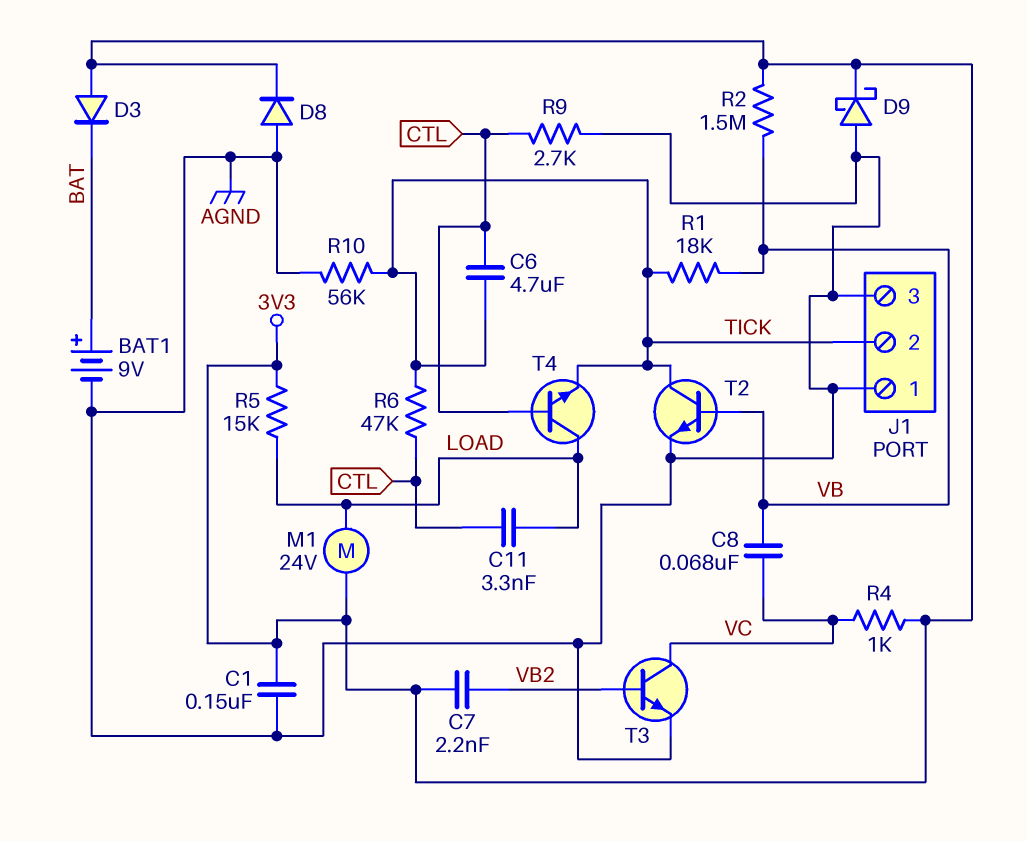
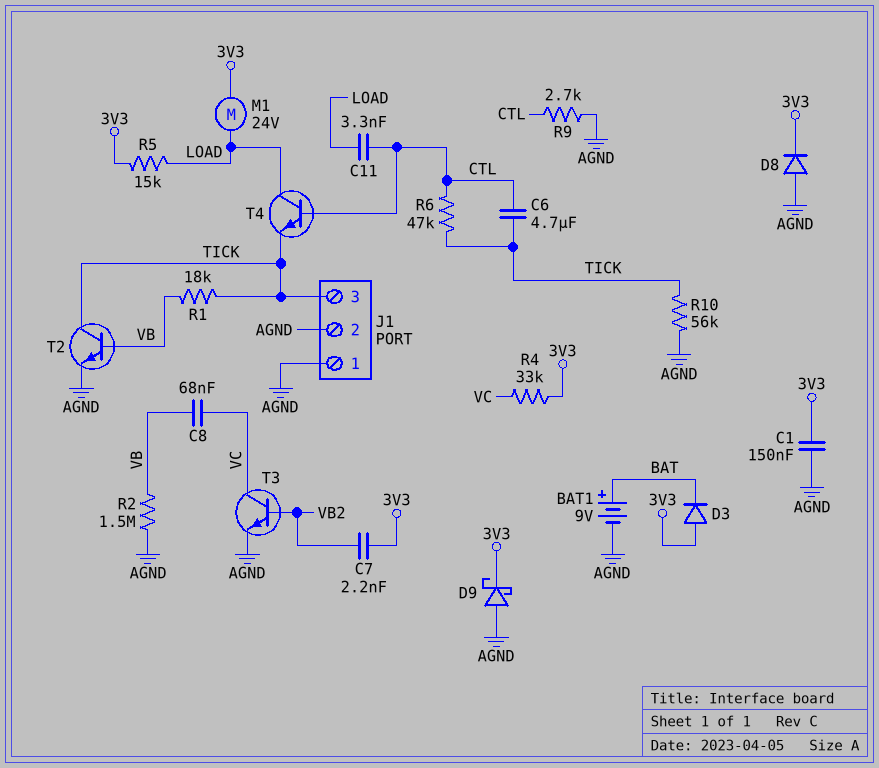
J1 pin 2: TICK -> AGND
J1 pin 3: AGND -> TICK
R2: 1.5M (3V3, VB) -> 1.5M (AGND, VB)
R4: 1k (3V3, VC) -> 33k (3V3, VC)

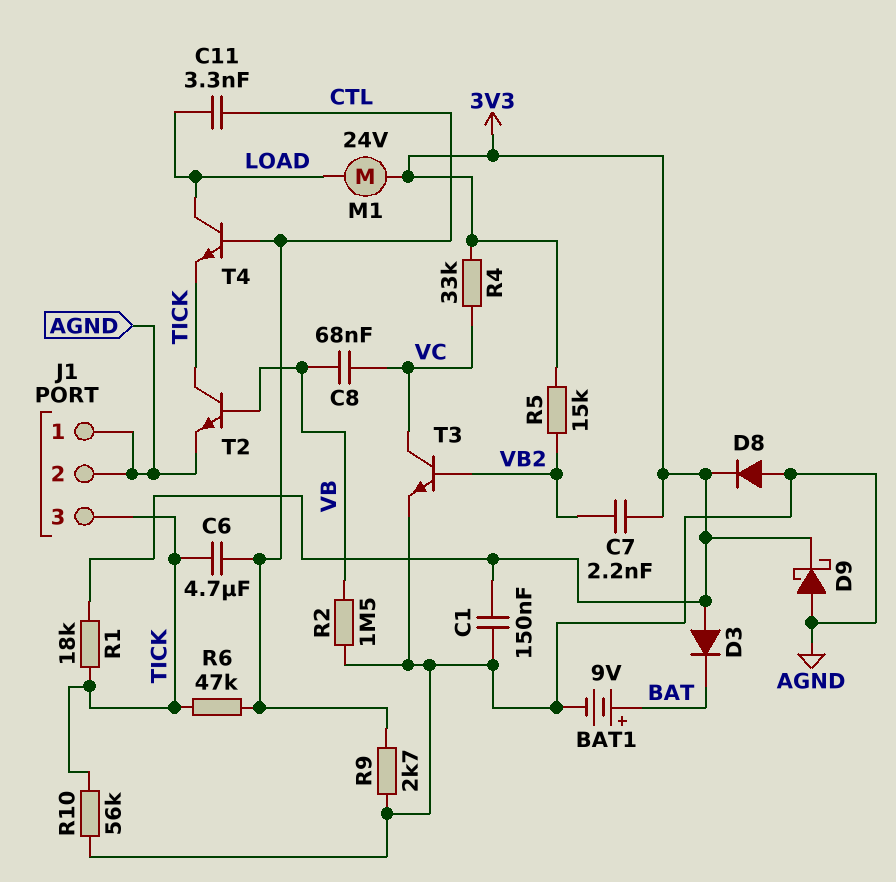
R1: 18k (TICK, VB) -> 18k (3V3, TICK)
R5: 15k (3V3, LOAD) -> 15k (3V3, VB2)

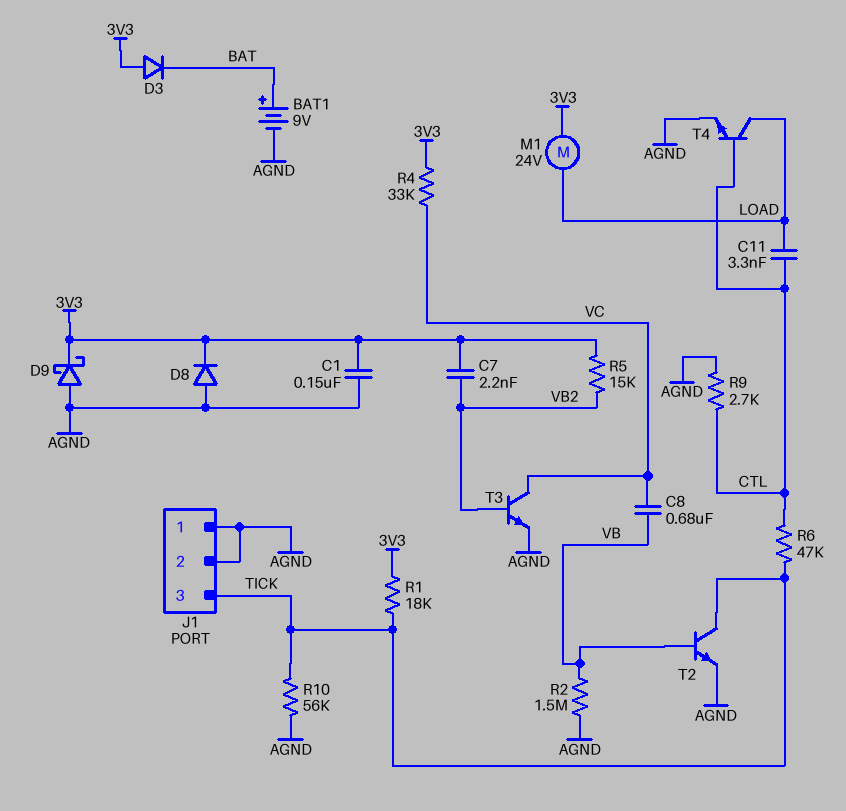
C6: 4.7uF (CTL, TICK) -> none
C8: 68nF (VB, VC) -> 680nF (VB, VC)
T4: NPN (B CTL, C LOAD, E TICK) -> NPN (B CTL, C LOAD, E AGND)

